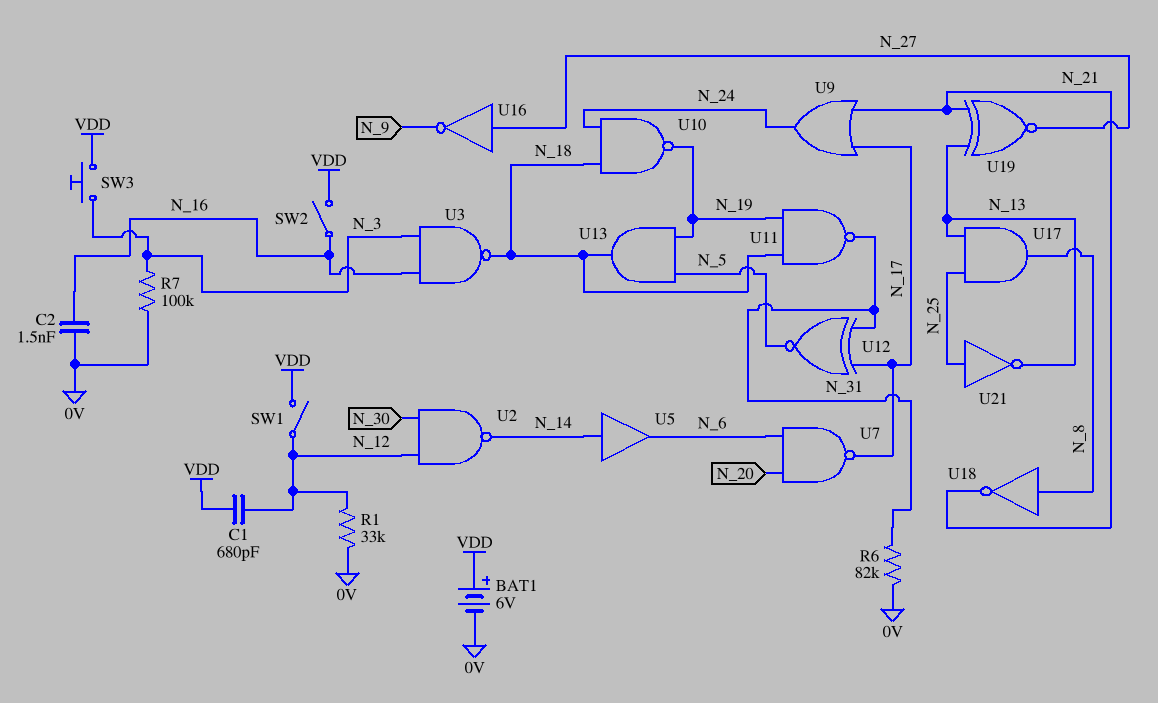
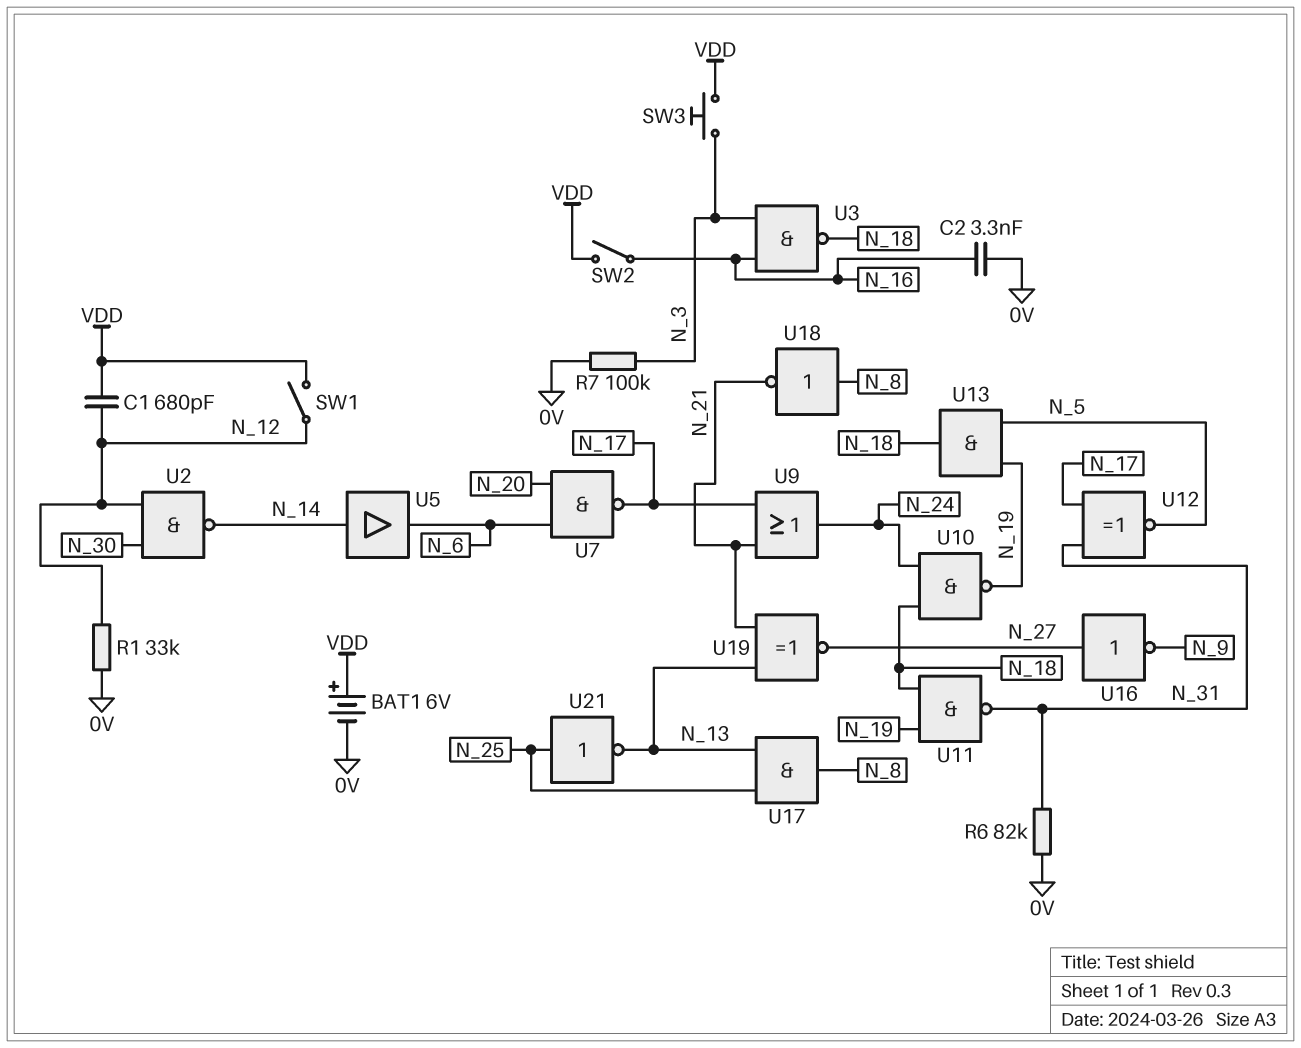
C2: 1.5nF (0V, N_16) -> 3.3nF (0V, N_16)

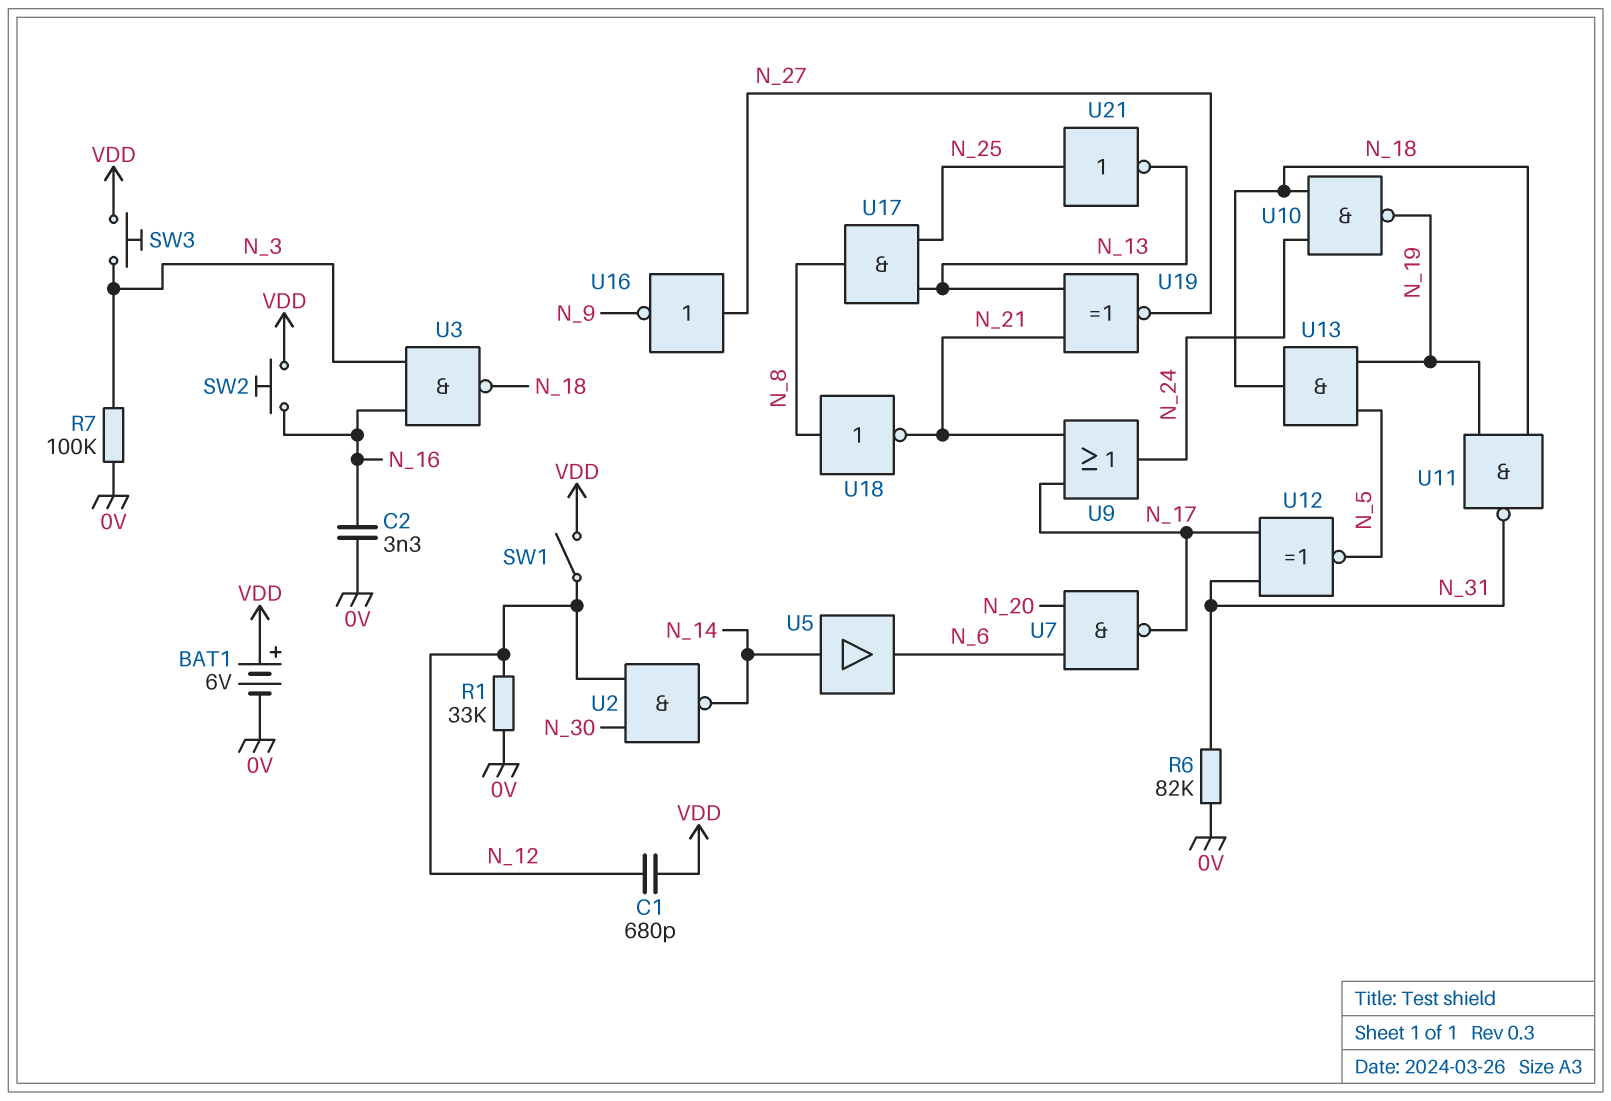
SW2: switch (N_16, VDD) -> button (N_16, VDD)

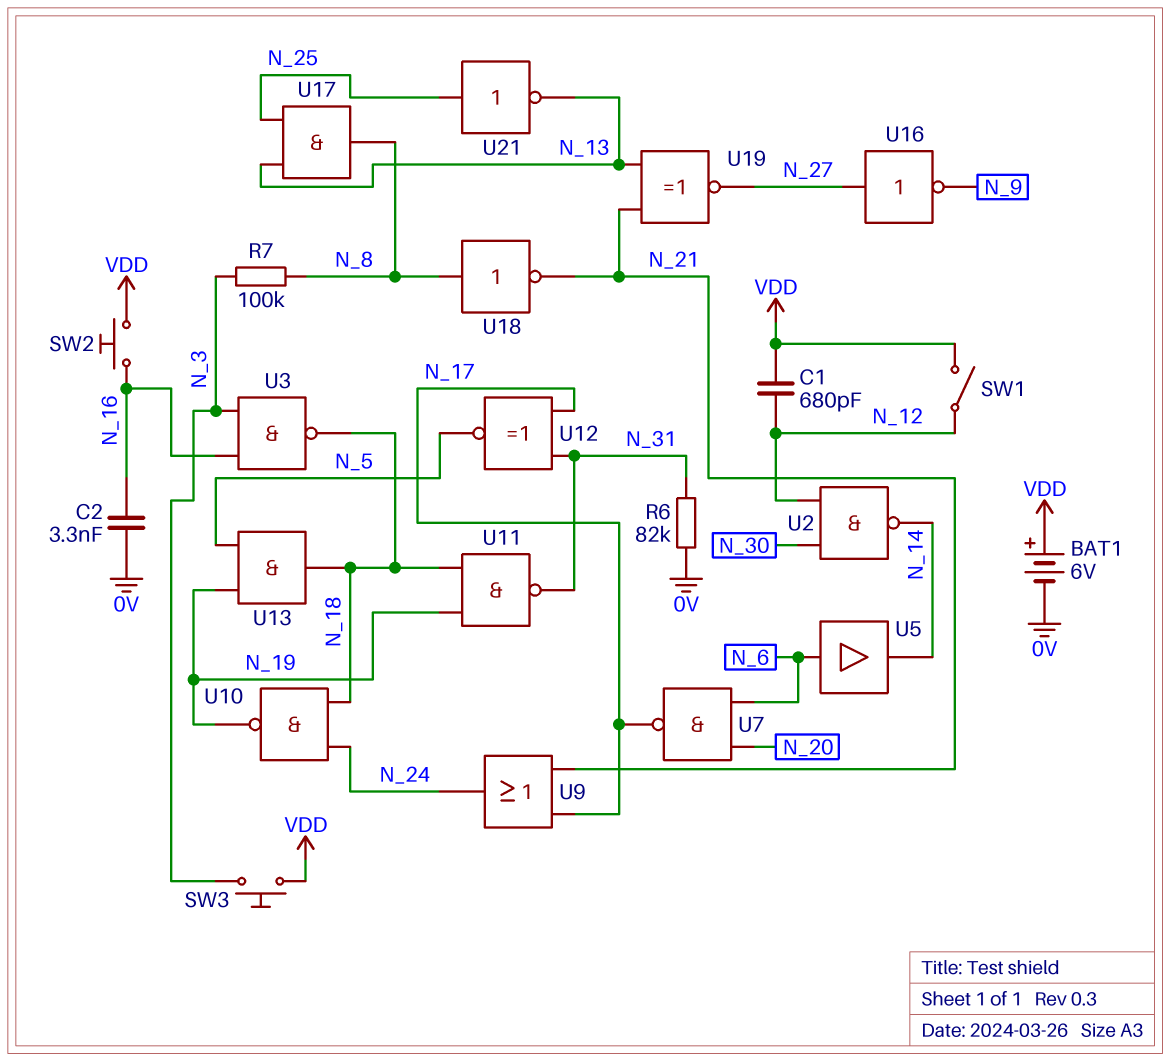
R1: 33k (0V, N_12) -> none
R7: 100k (0V, N_3) -> 100k (N_3, N_8)
U5: buffer (in N_14, out N_6) -> buffer (in N_6, out N_14)

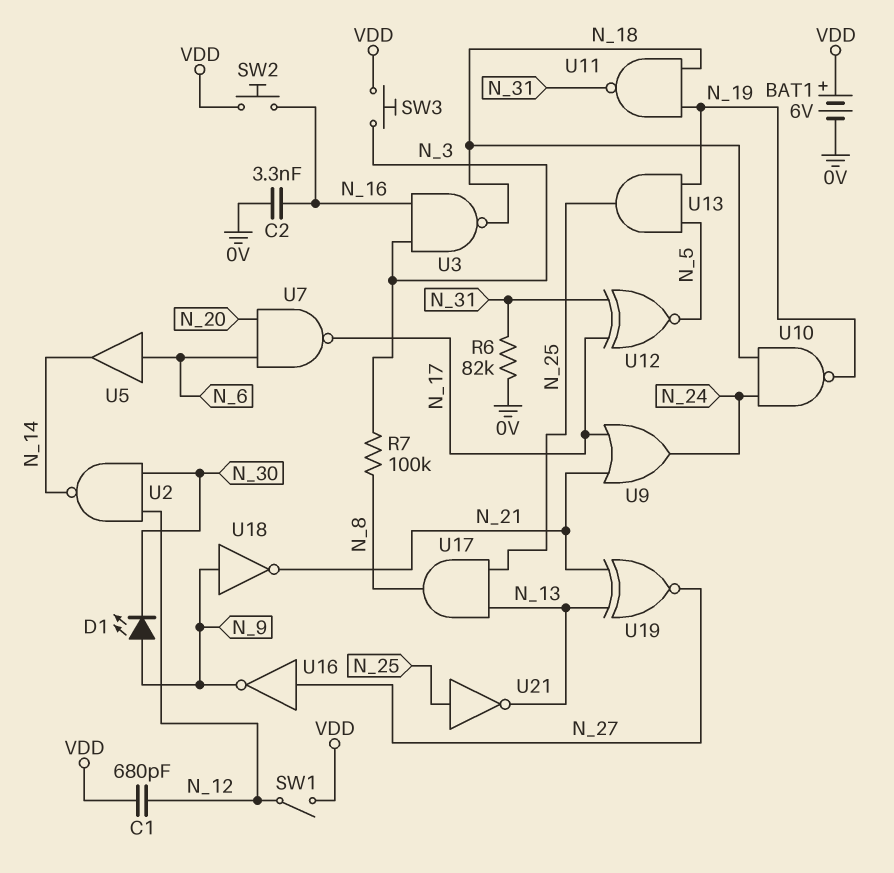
D1: none -> LED (A N_9, K N_30)
U13: AND (in N_5, in N_19, out N_18) -> AND (in N_5, in N_19, out N_25)
U18: NOT (in N_8, out N_21) -> NOT (in N_9, out N_21)

